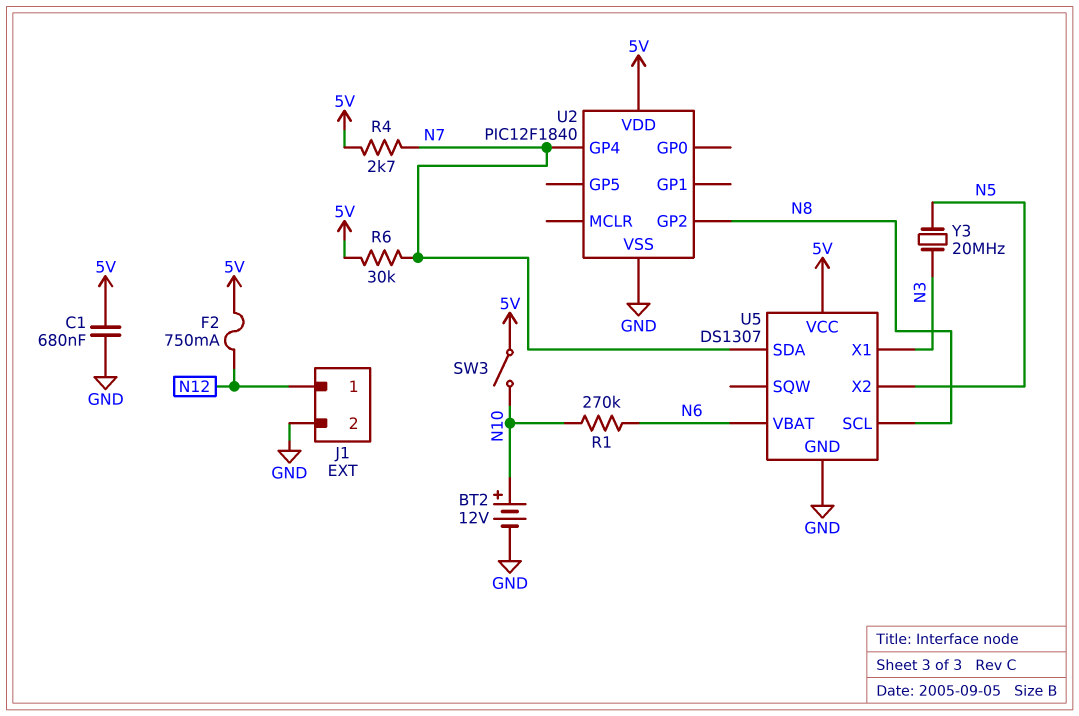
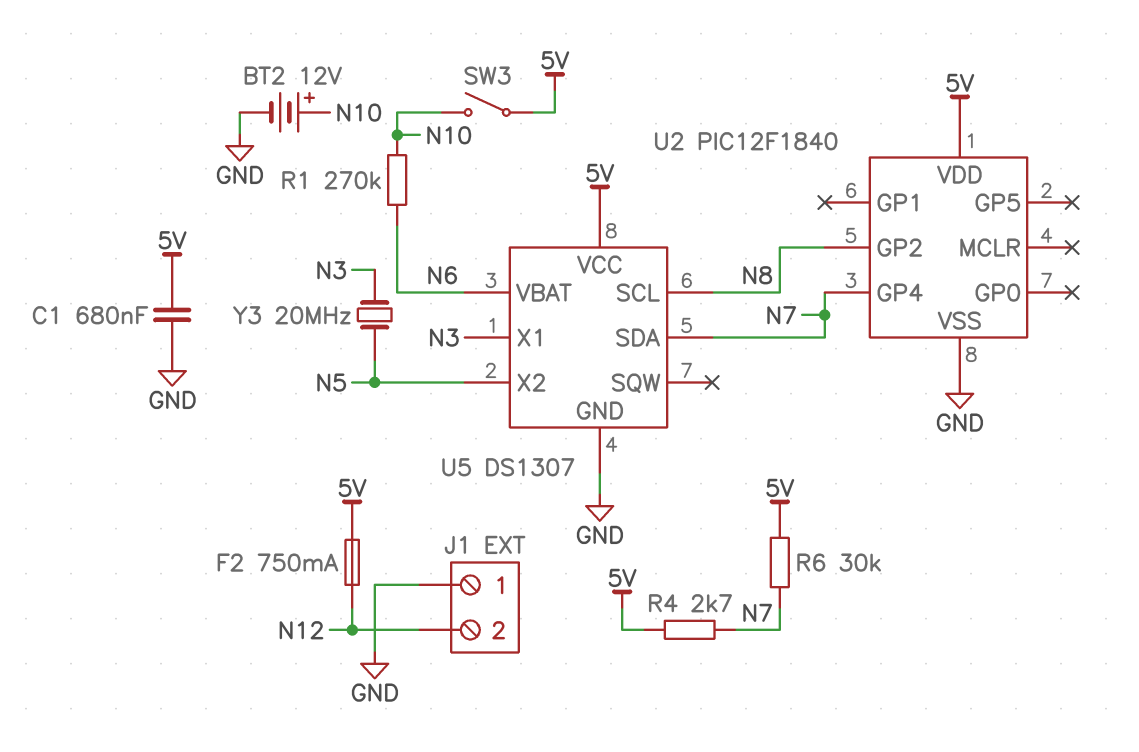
J1 pin 1: N12 -> GND
J1 pin 2: GND -> N12

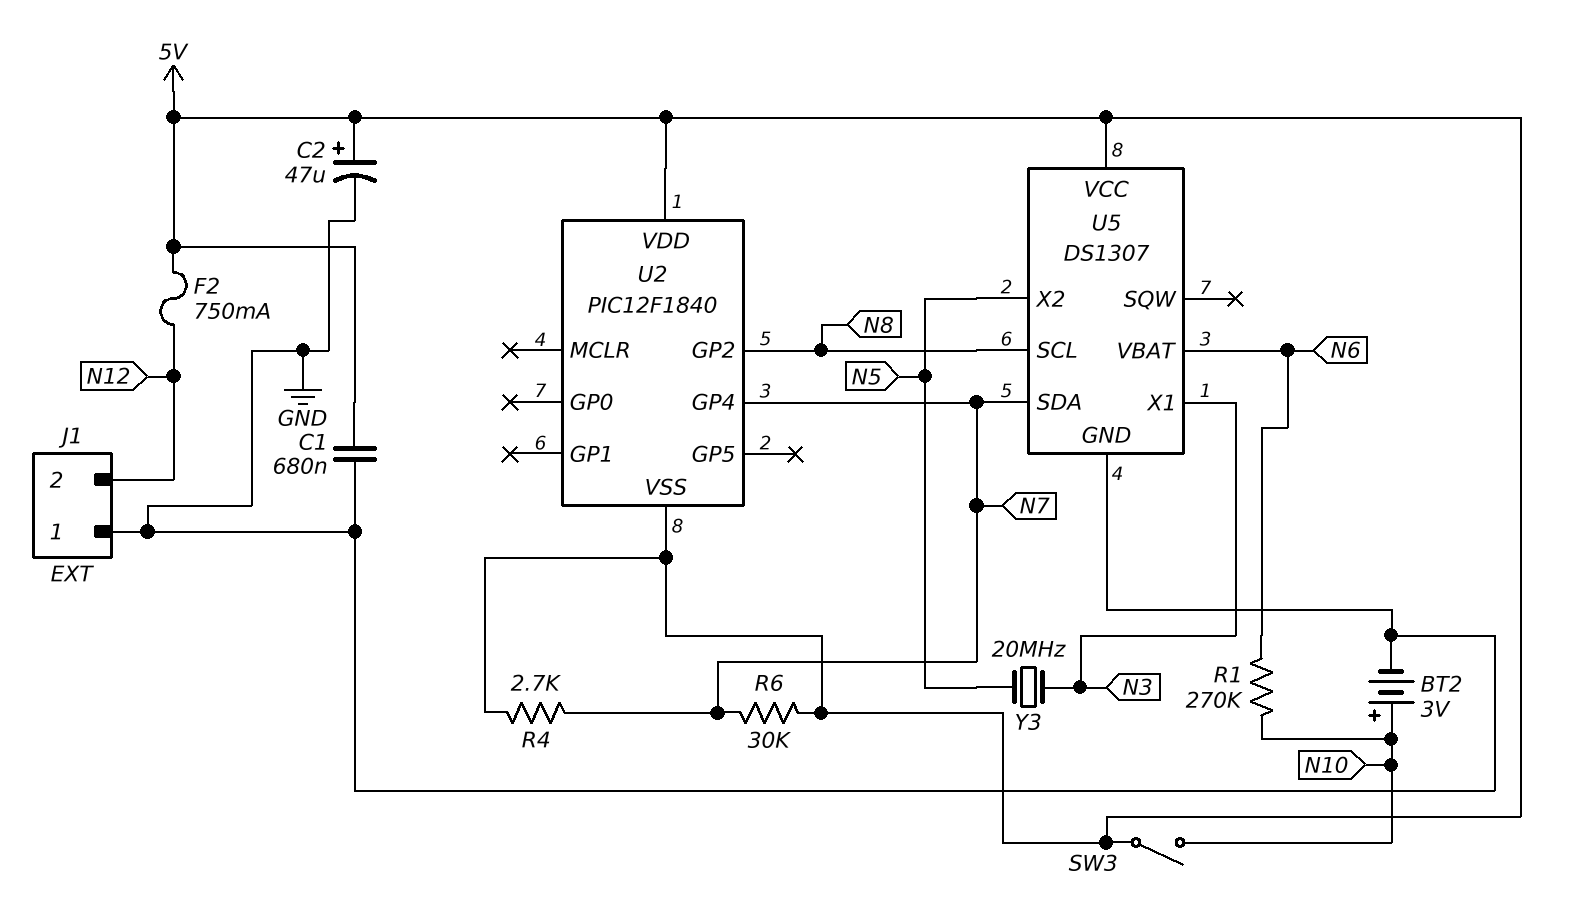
BT2: 12V (plus N10, minus GND) -> 3V (plus N10, minus GND)
C2: none -> 47uF (plus 5V, minus GND)
U2 pin VSS: GND -> 5V

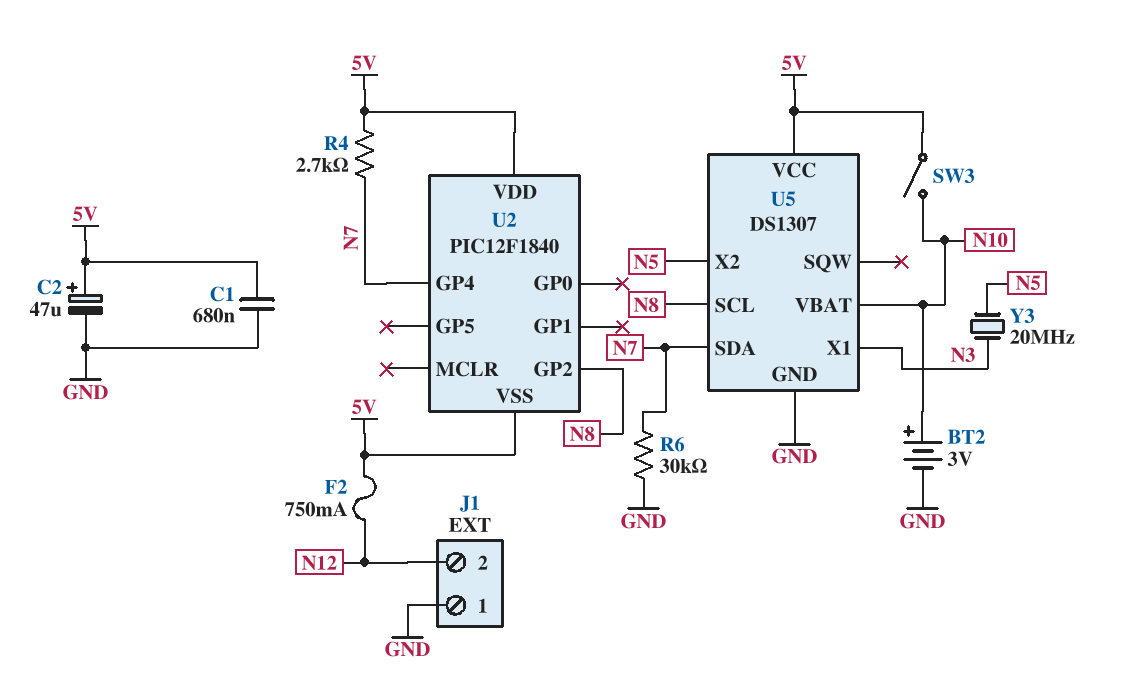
R1: 270k (N6, N10) -> none
R6: 30k (5V, N7) -> 30k (GND, N7)
U5 pin VBAT: N6 -> N10

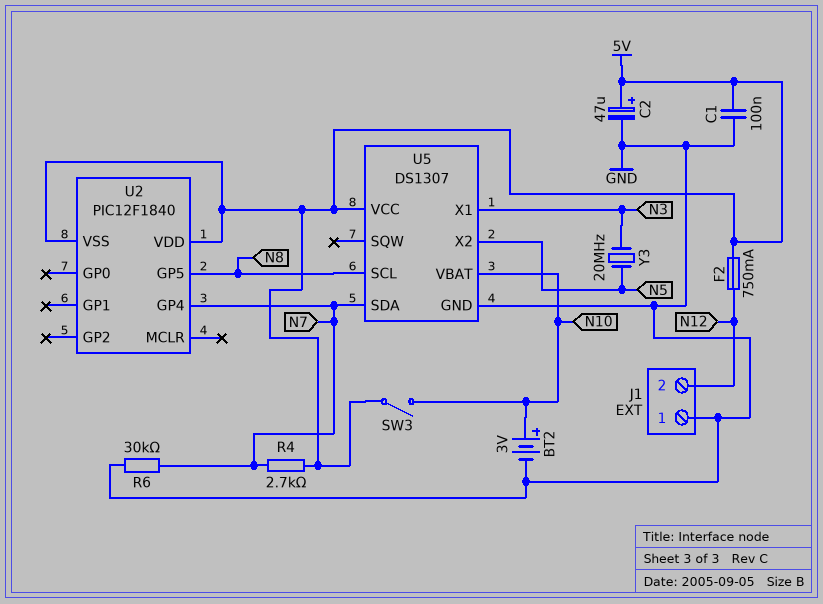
C1: 680nF (5V, GND) -> 100nF (5V, GND)
U2 pin GP2: N8 -> none
U2 pin GP5: none -> N8

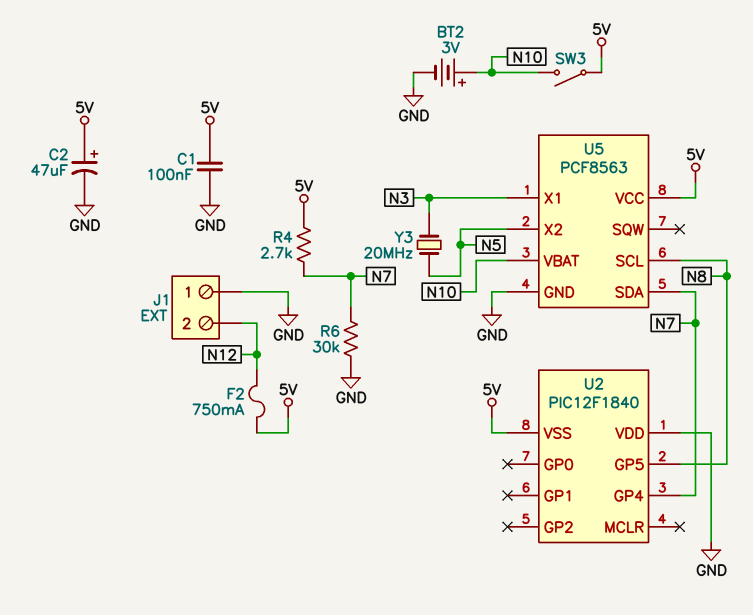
U2 pin VDD: 5V -> GND
U5: DS1307 -> PCF8563

